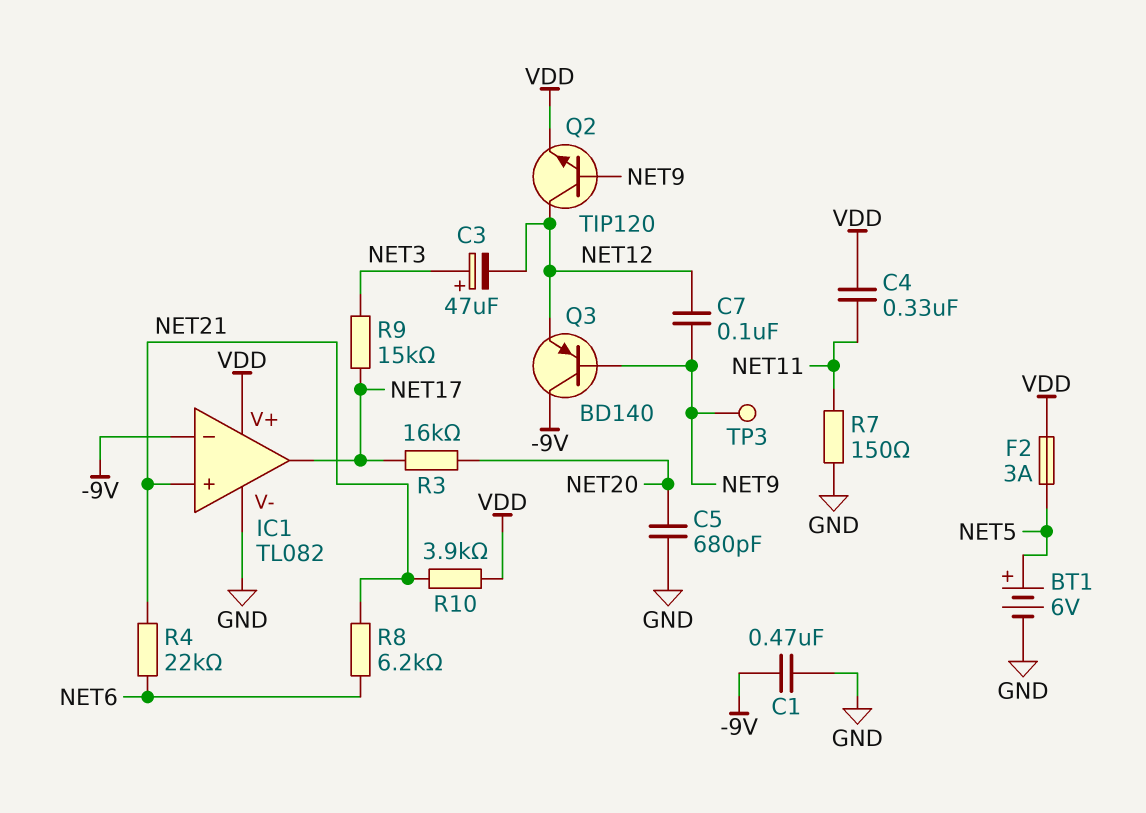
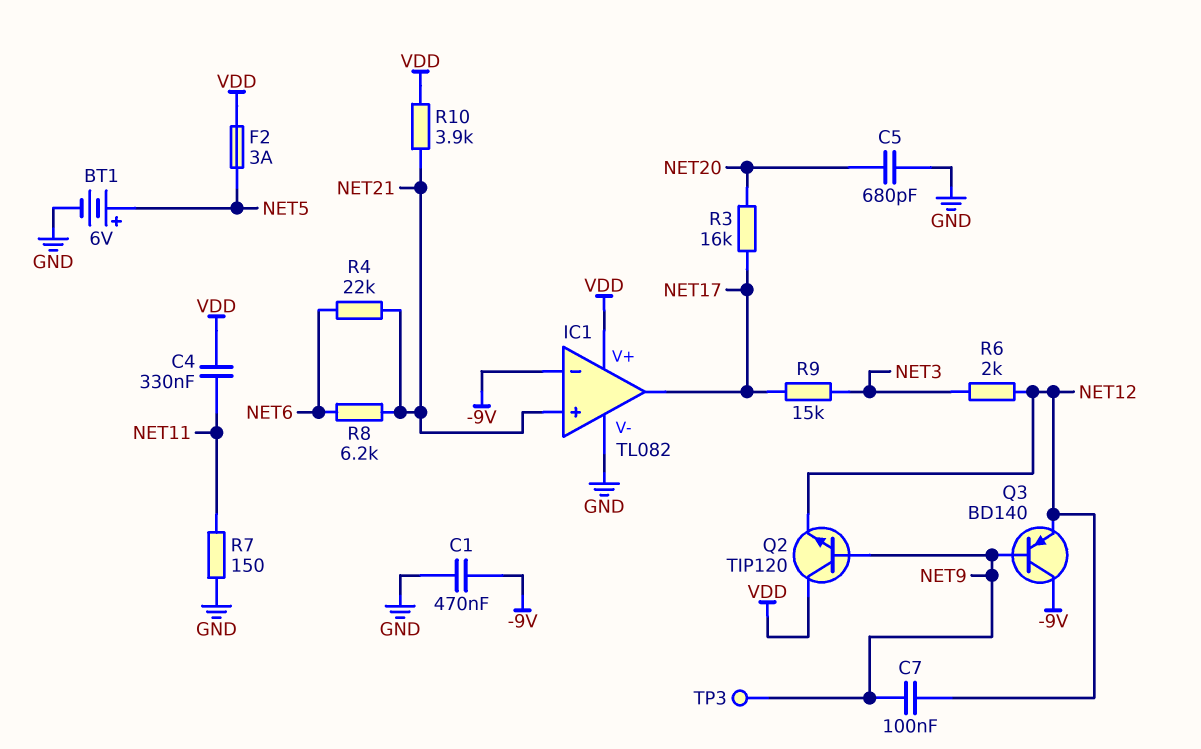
C3: 47uF (plus NET3, minus NET12) -> none
Q2: NPN TIP120 (B NET9, C NET12, E VDD) -> NPN TIP120 (B NET9, C VDD, E NET12)
R6: none -> 2k (NET3, NET12)

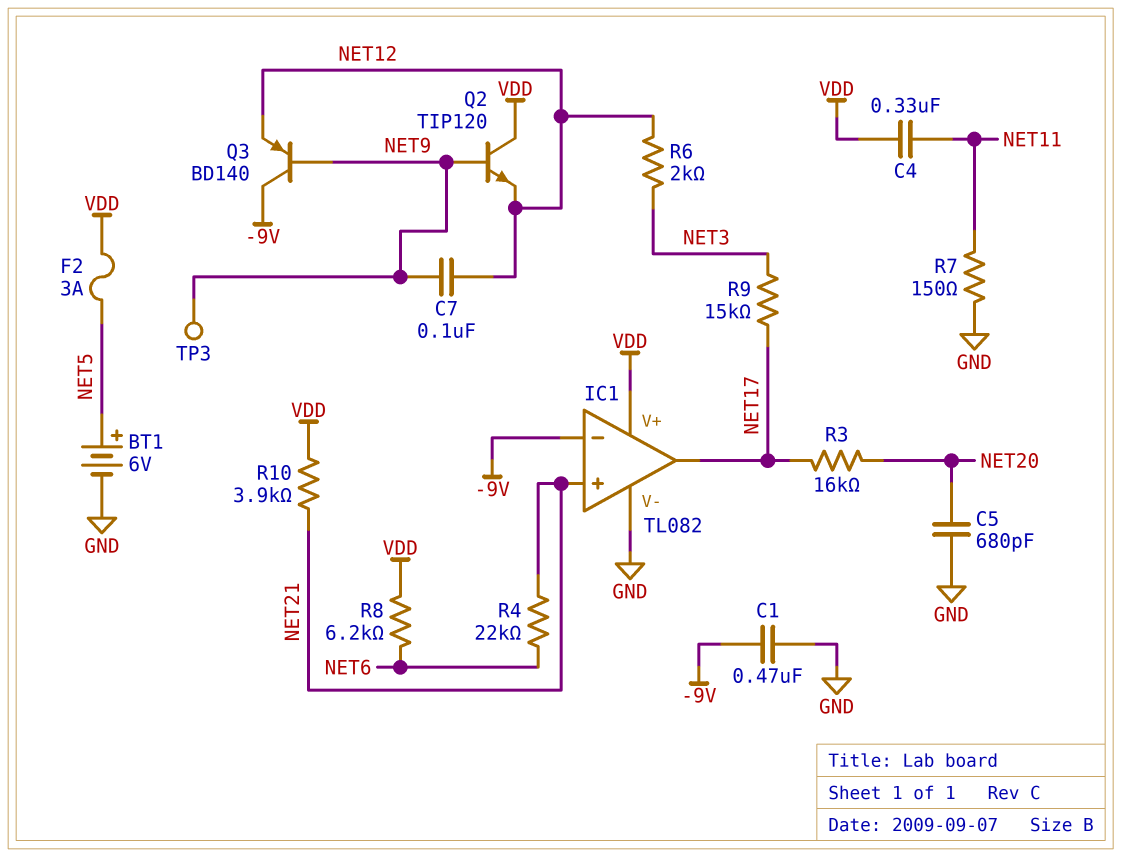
R8: 6.2k (NET6, NET21) -> 6.2k (NET6, VDD)

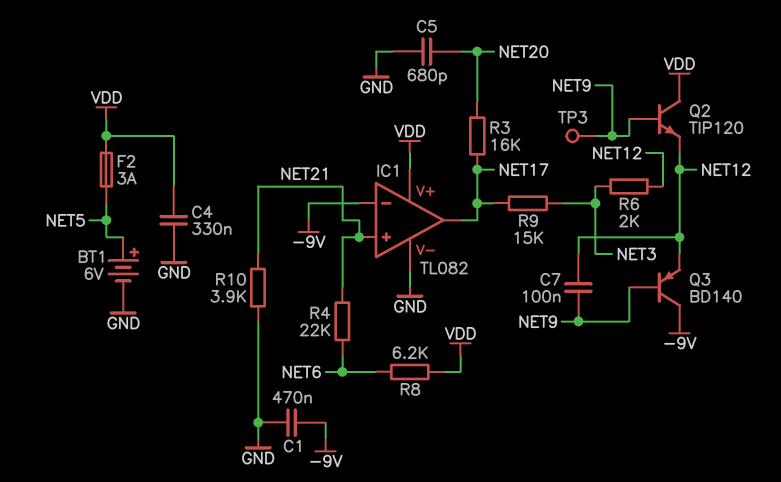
C4: 330nF (NET11, VDD) -> 330nF (GND, VDD)
R7: 150 (GND, NET11) -> none
R10: 3.9k (NET21, VDD) -> 3.9k (GND, NET21)

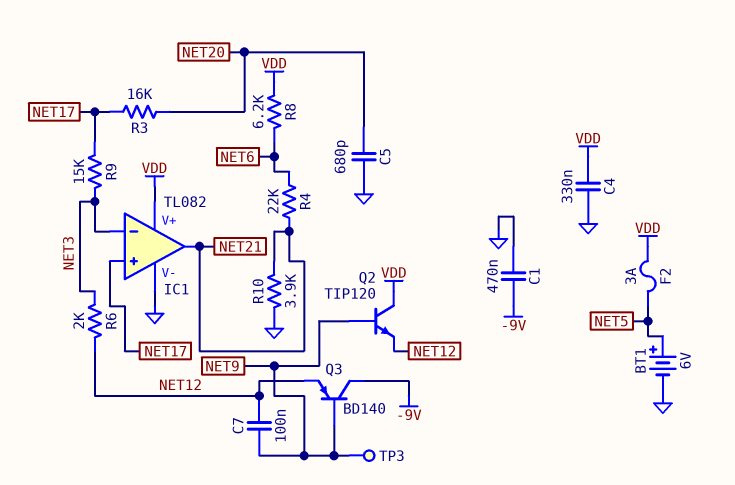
IC1 pin in+: NET21 -> NET17
IC1 pin in-: -9V -> NET3
IC1 pin out: NET17 -> NET21

